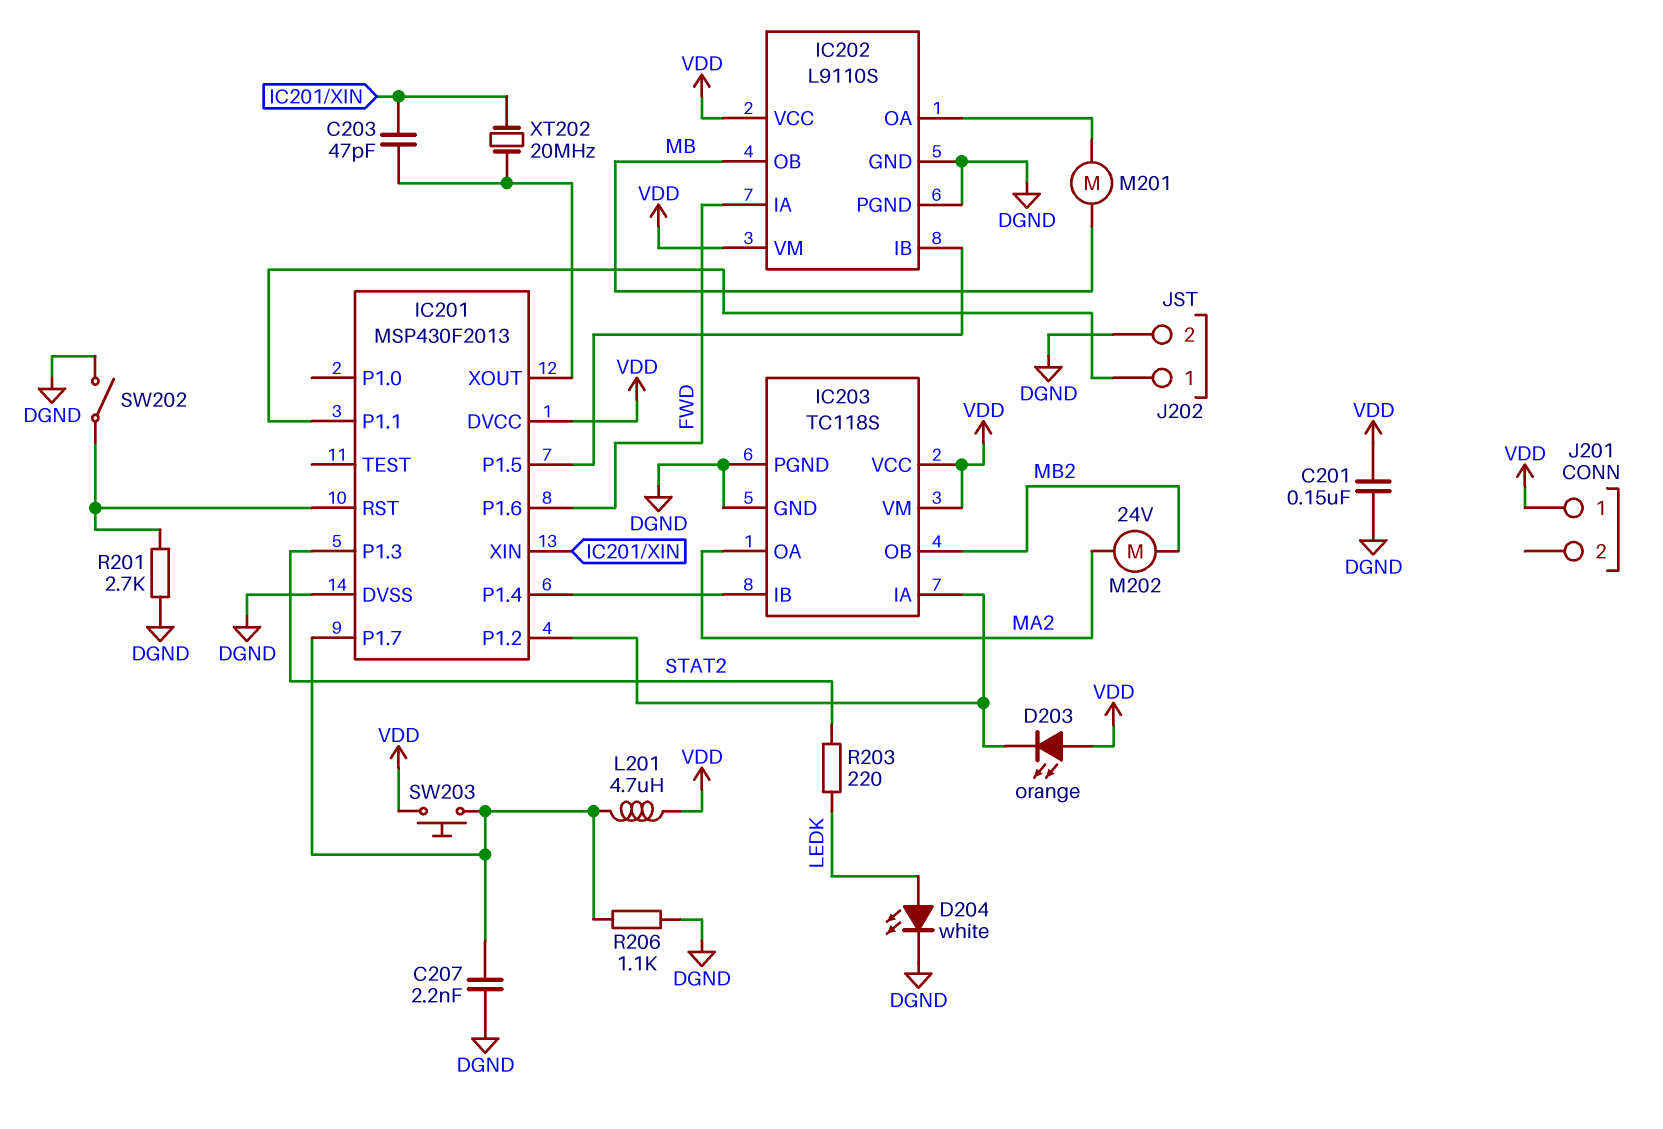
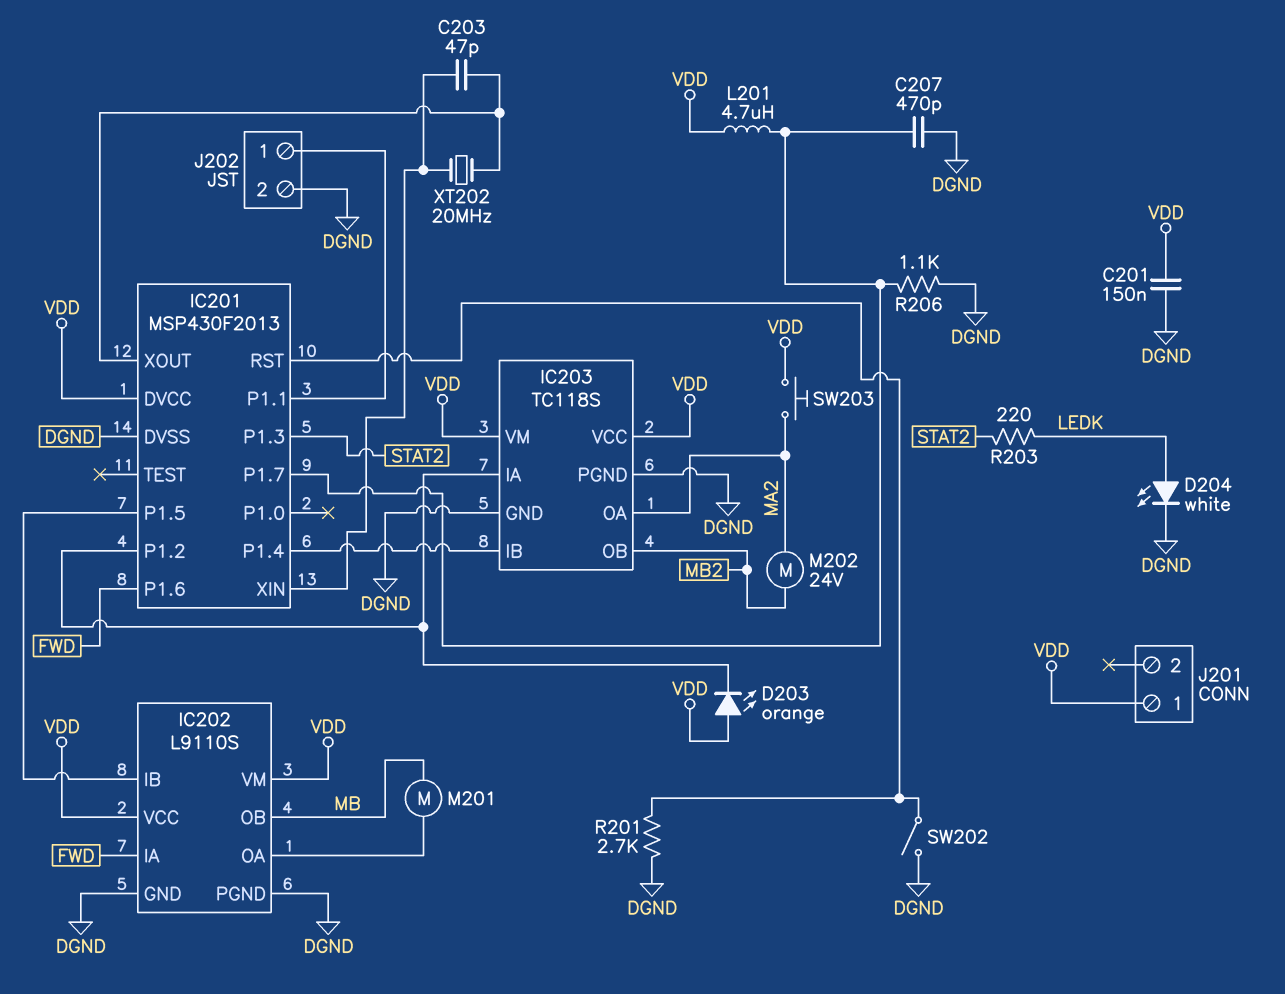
C207: 2.2nF (DGND, IC201/P1.7) -> 470pF (DGND, IC201/P1.7)
SW203: button (IC201/P1.7, VDD) -> button (MA2, VDD)

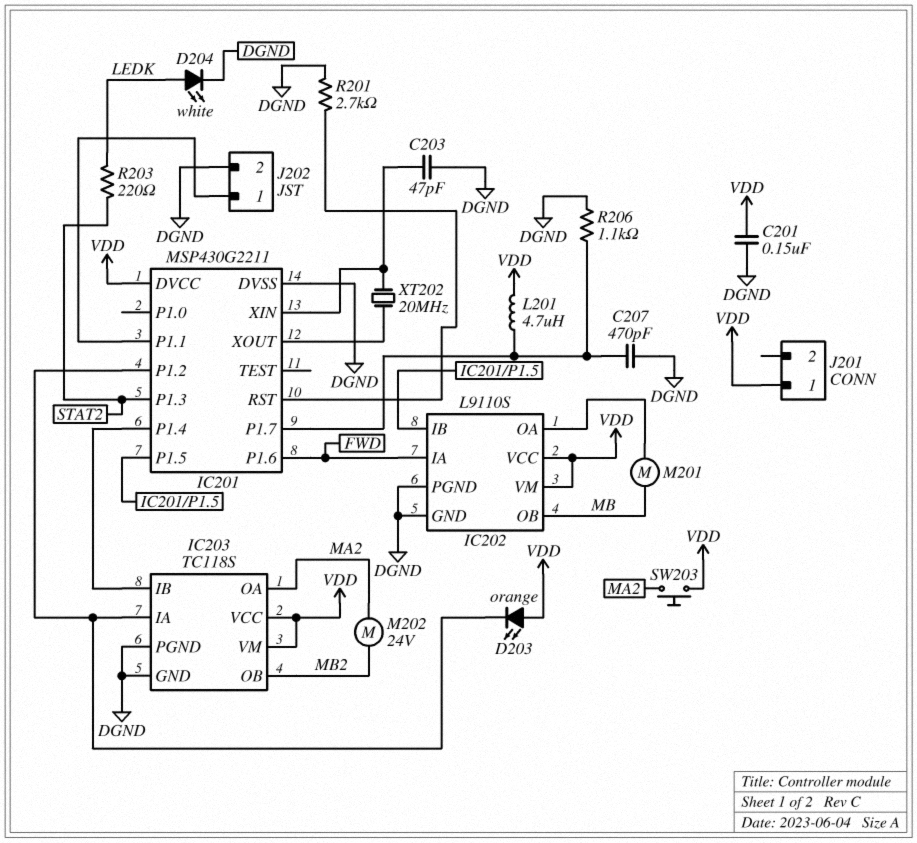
C203: 47pF (IC201/XIN, IC201/XOUT) -> 47pF (DGND, IC201/XIN)
IC201: MSP430F2013 -> MSP430G2211
SW202: switch (DGND, IC201/RST) -> none

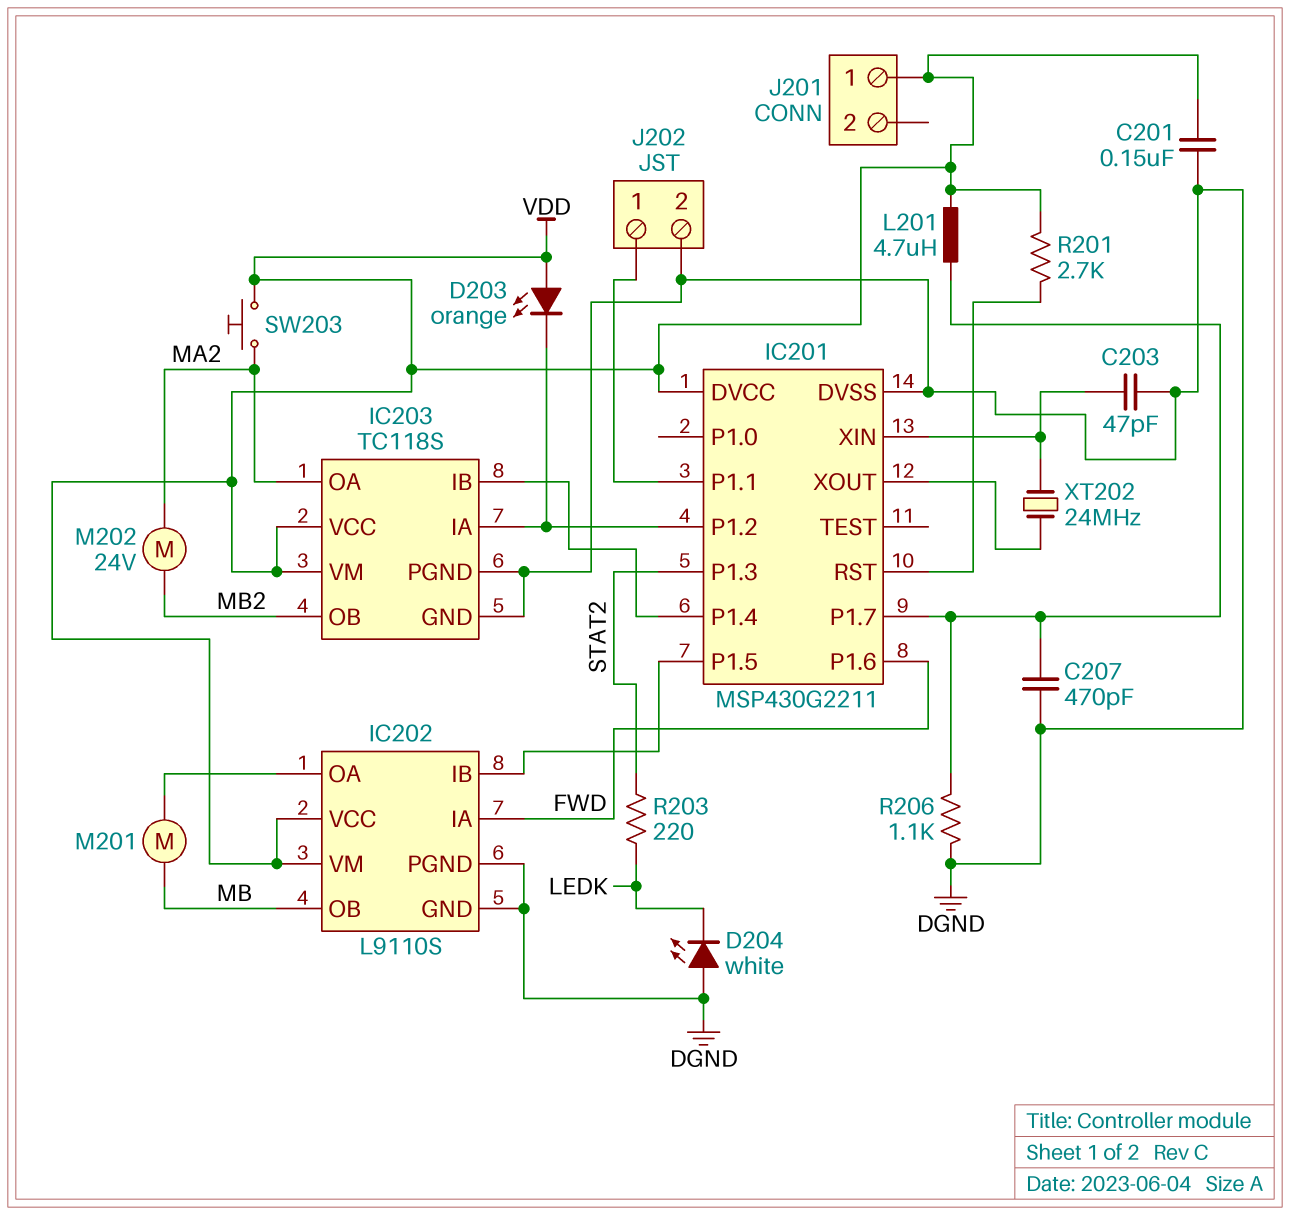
D204: LED white (A LEDK, K DGND) -> LED white (A DGND, K LEDK)
R201: 2.7k (DGND, IC201/RST) -> 2.7k (IC201/RST, VDD)
XT202: 20MHz (IC201/XIN, IC201/XOUT) -> 24MHz (IC201/XIN, IC201/XOUT)

